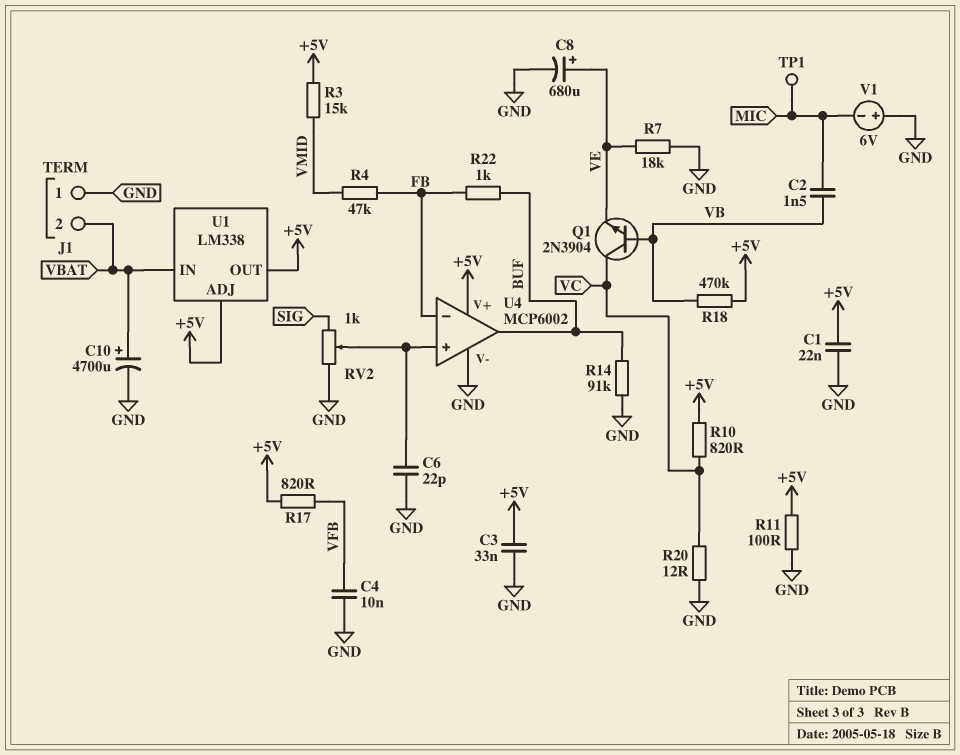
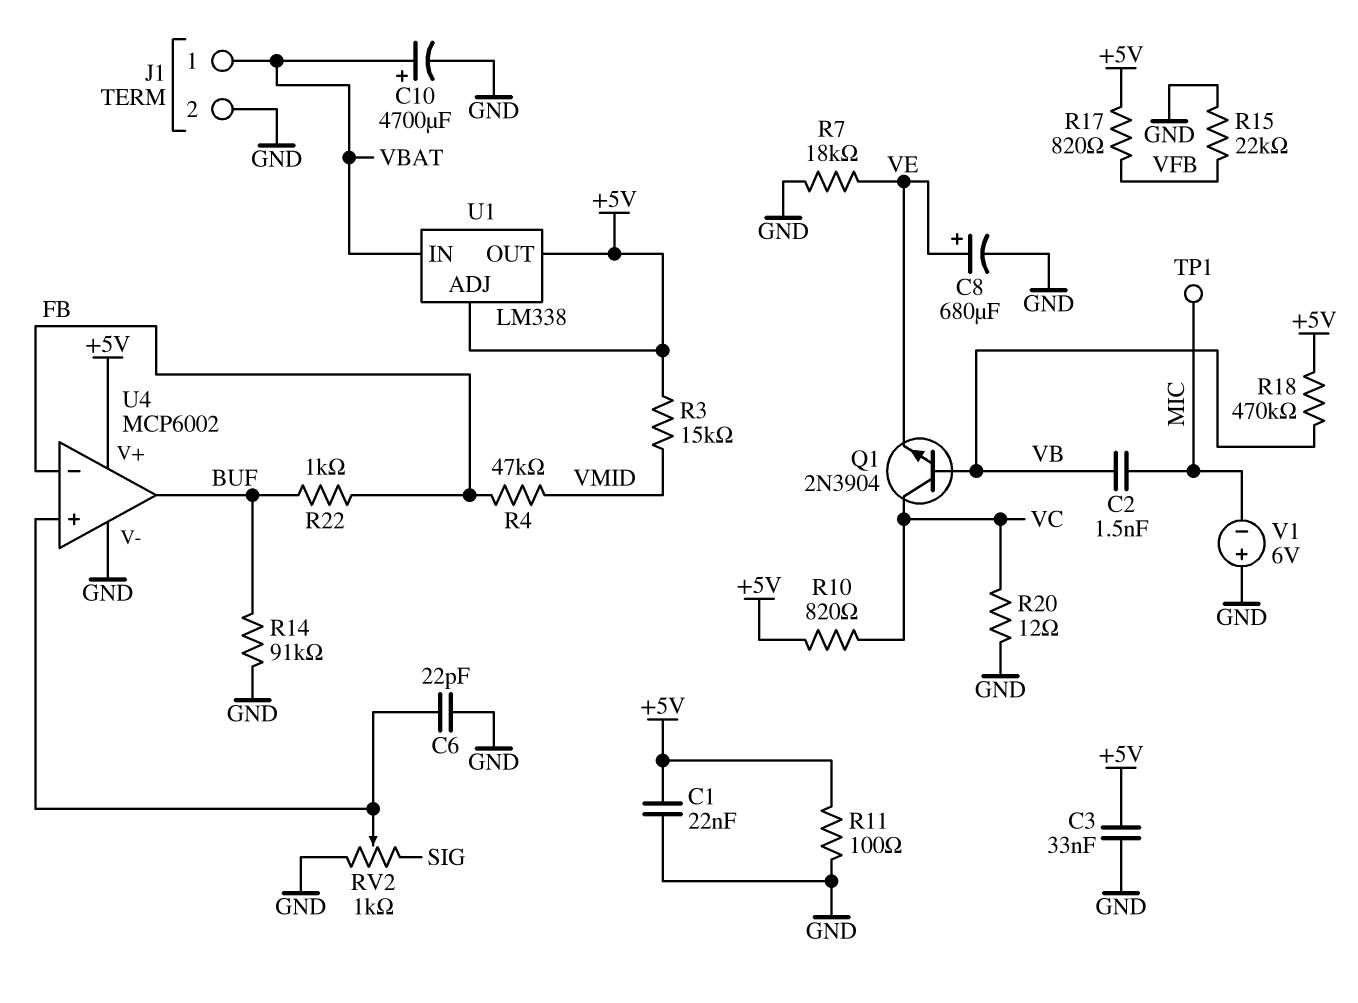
C4: 10nF (GND, VFB) -> none
J1 pin 1: GND -> VBAT
J1 pin 2: VBAT -> GND
R15: none -> 22k (GND, VFB)

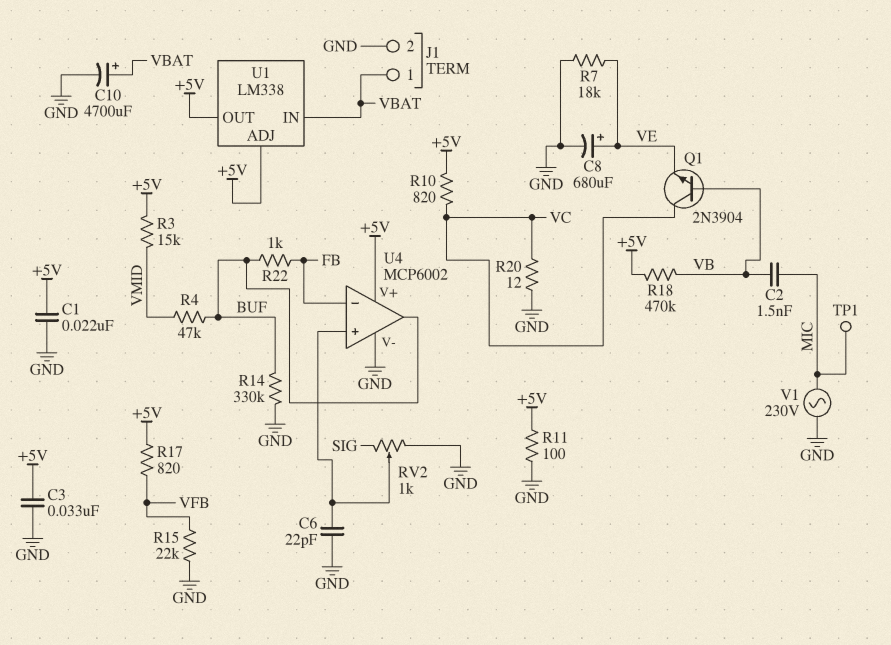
R4: 47k (FB, VMID) -> 47k (BUF, VMID)
R14: 91k (BUF, GND) -> 330k (BUF, GND)
V1: 6V (plus GND, minus MIC) -> AC 230V (GND, MIC)

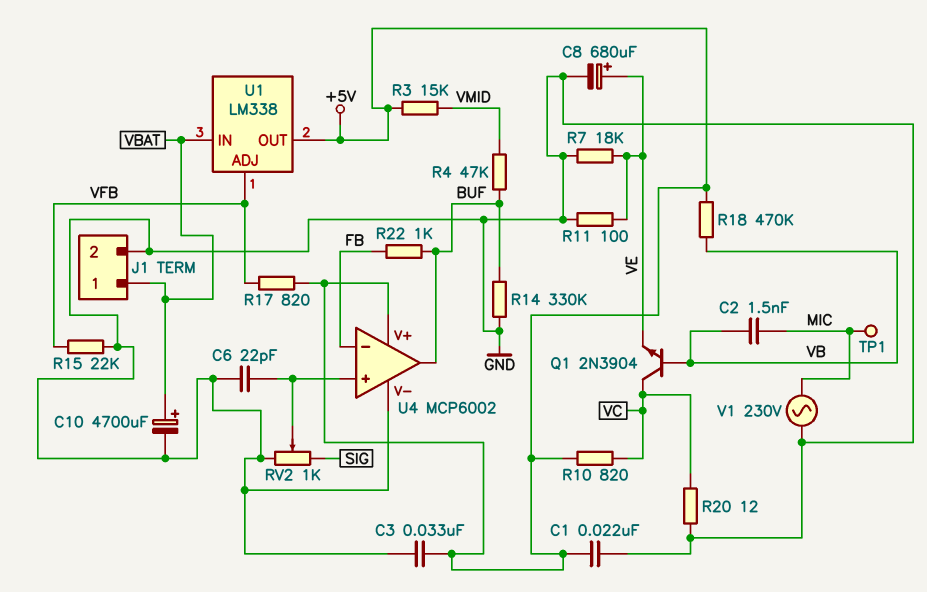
R11: 100 (+5V, GND) -> 100 (GND, VE)
U1 pin ADJ: +5V -> VFB

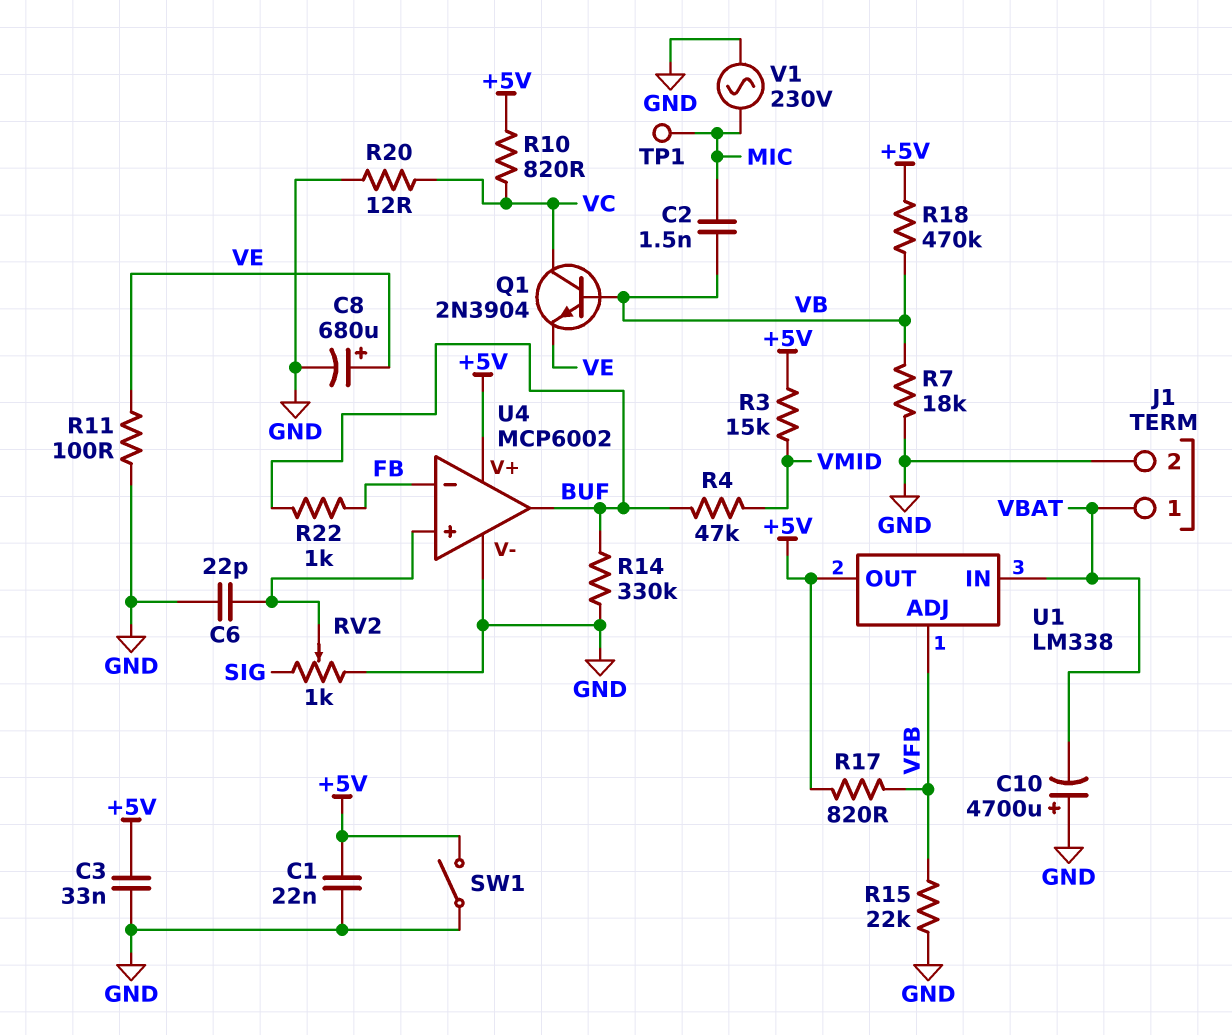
C10: 4700uF (plus VBAT, minus GND) -> 4700uF (plus GND, minus VBAT)
R7: 18k (GND, VE) -> 18k (GND, VB)
SW1: none -> switch (+5V, GND)

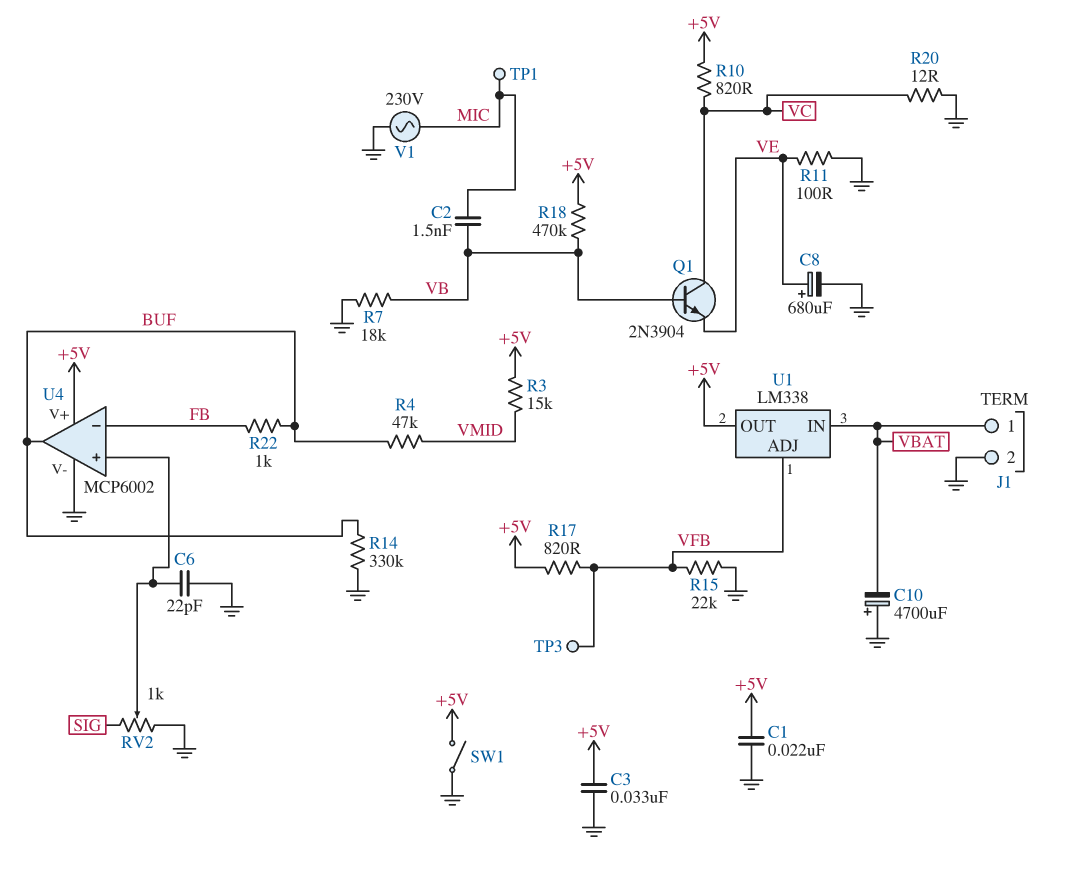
TP3: none -> test point (VFB)

